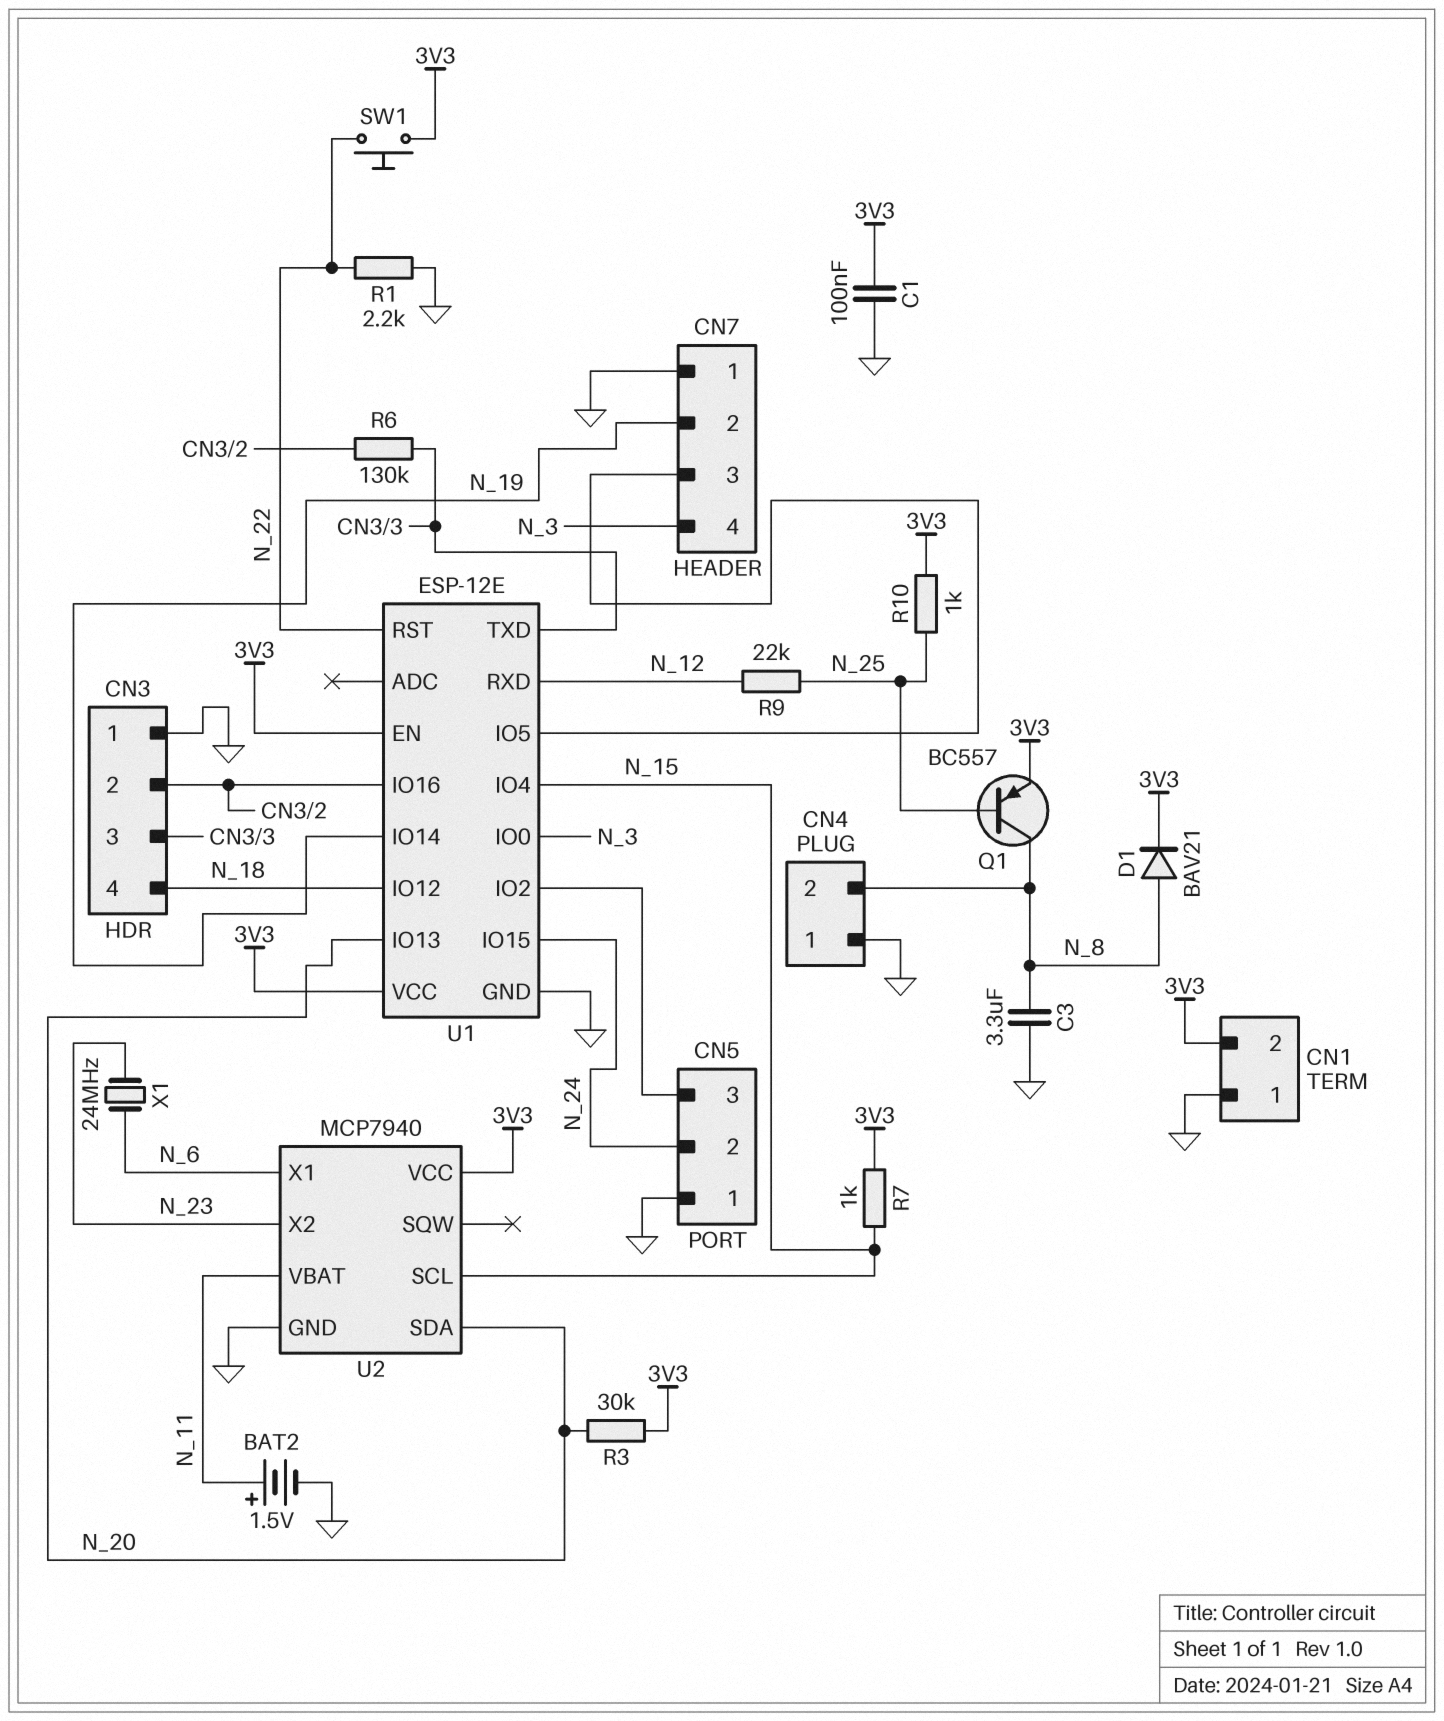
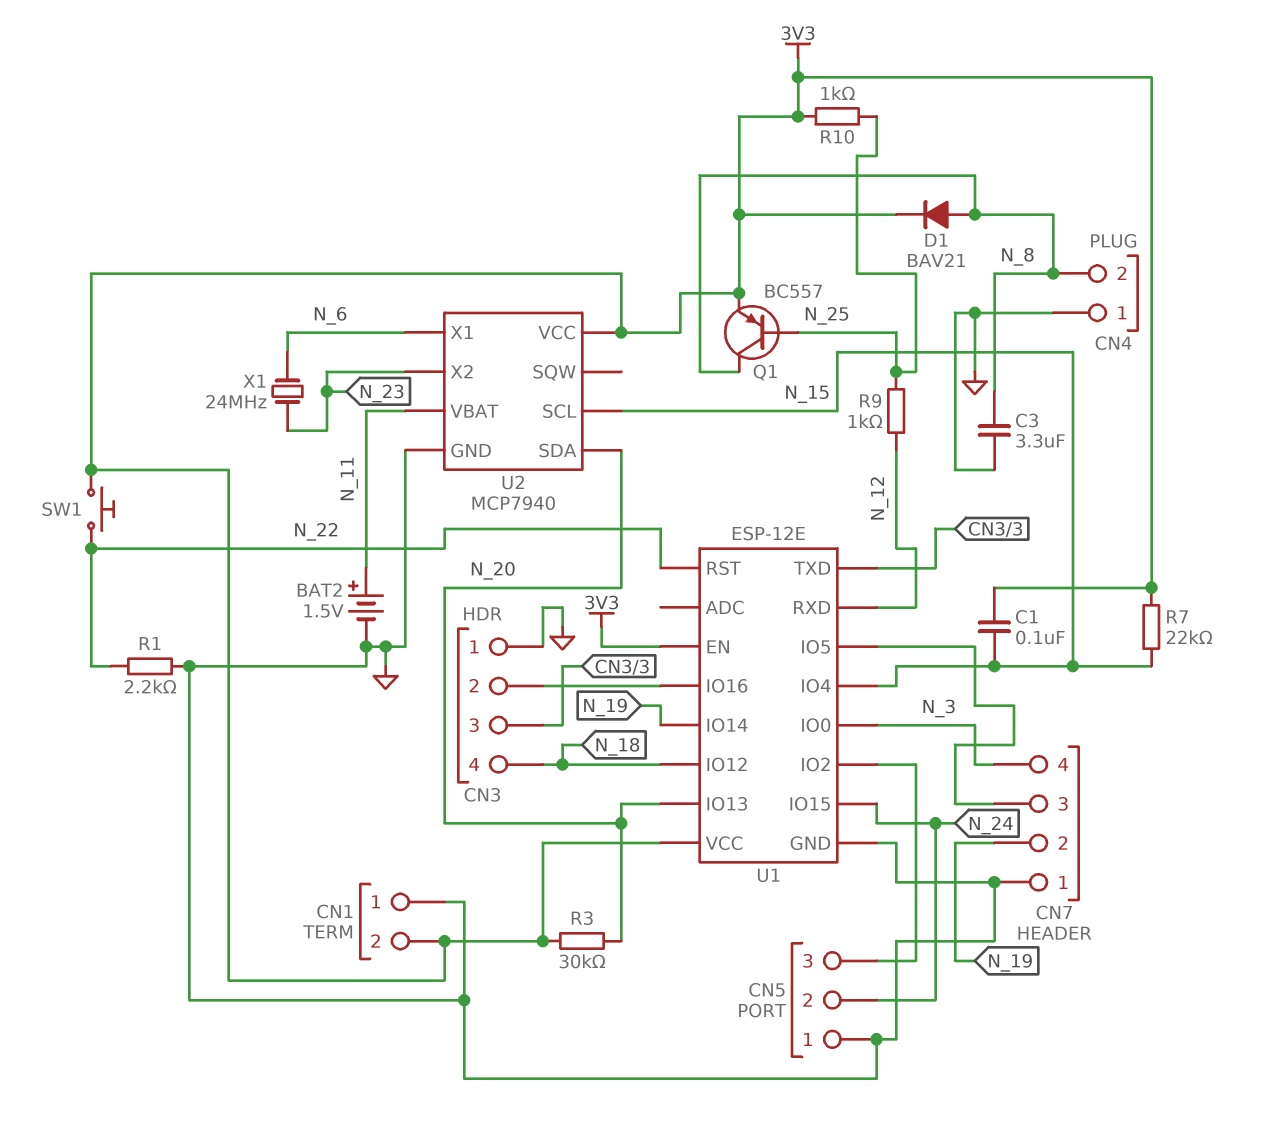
C1: 100nF (3V3, GND) -> 100nF (3V3, N_15)
R6: 130k (CN3/2, CN3/3) -> none
R7: 1k (3V3, N_15) -> 22k (3V3, N_15)
R9: 22k (N_12, N_25) -> 1k (N_12, N_25)

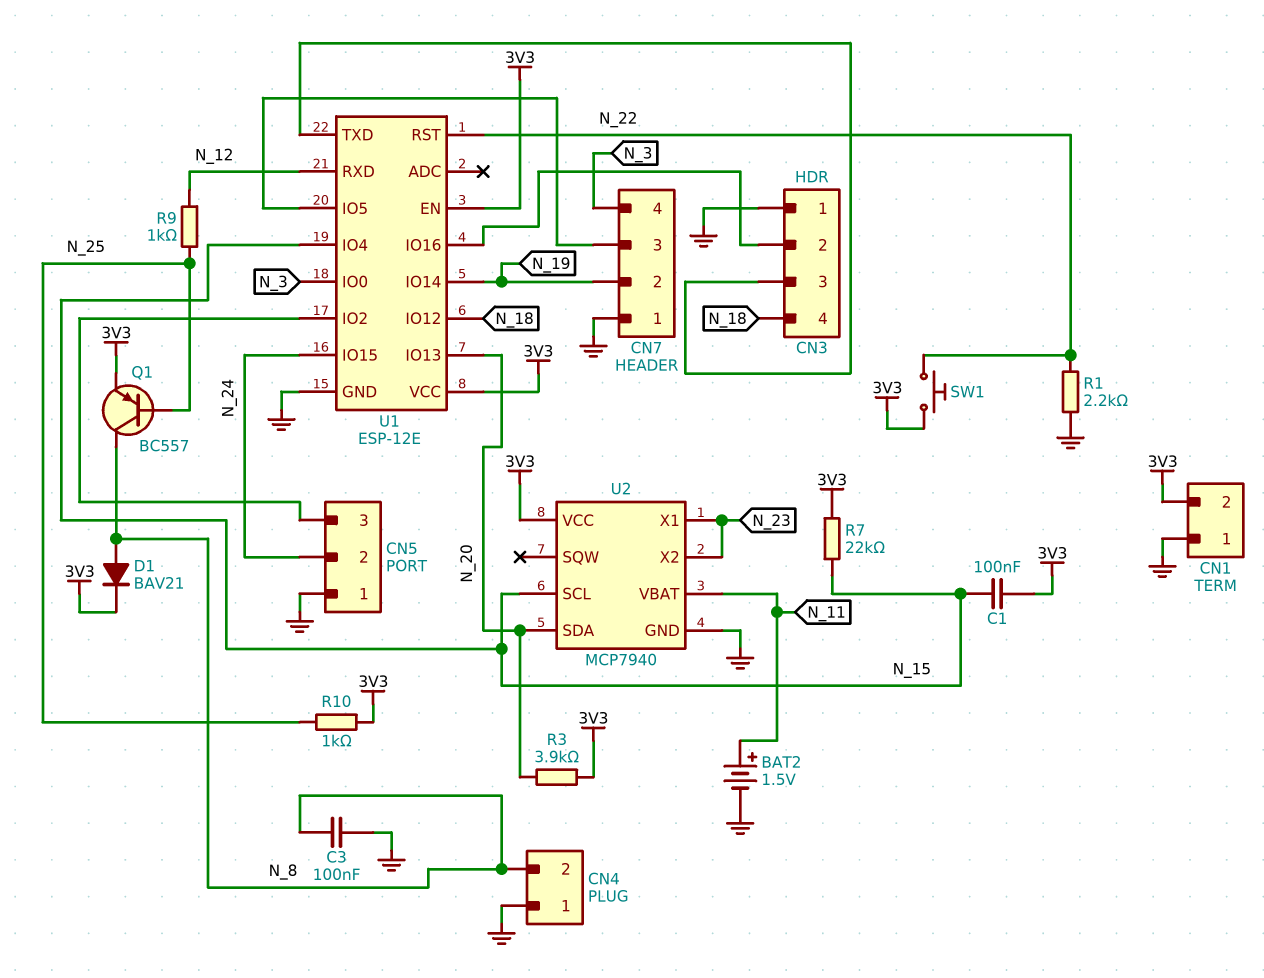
C3: 3.3uF (GND, N_8) -> 100nF (GND, N_8)
R3: 30k (3V3, N_20) -> 3.9k (3V3, N_20)
U2 pin X1: N_6 -> N_23
X1: 24MHz (N_6, N_23) -> none

